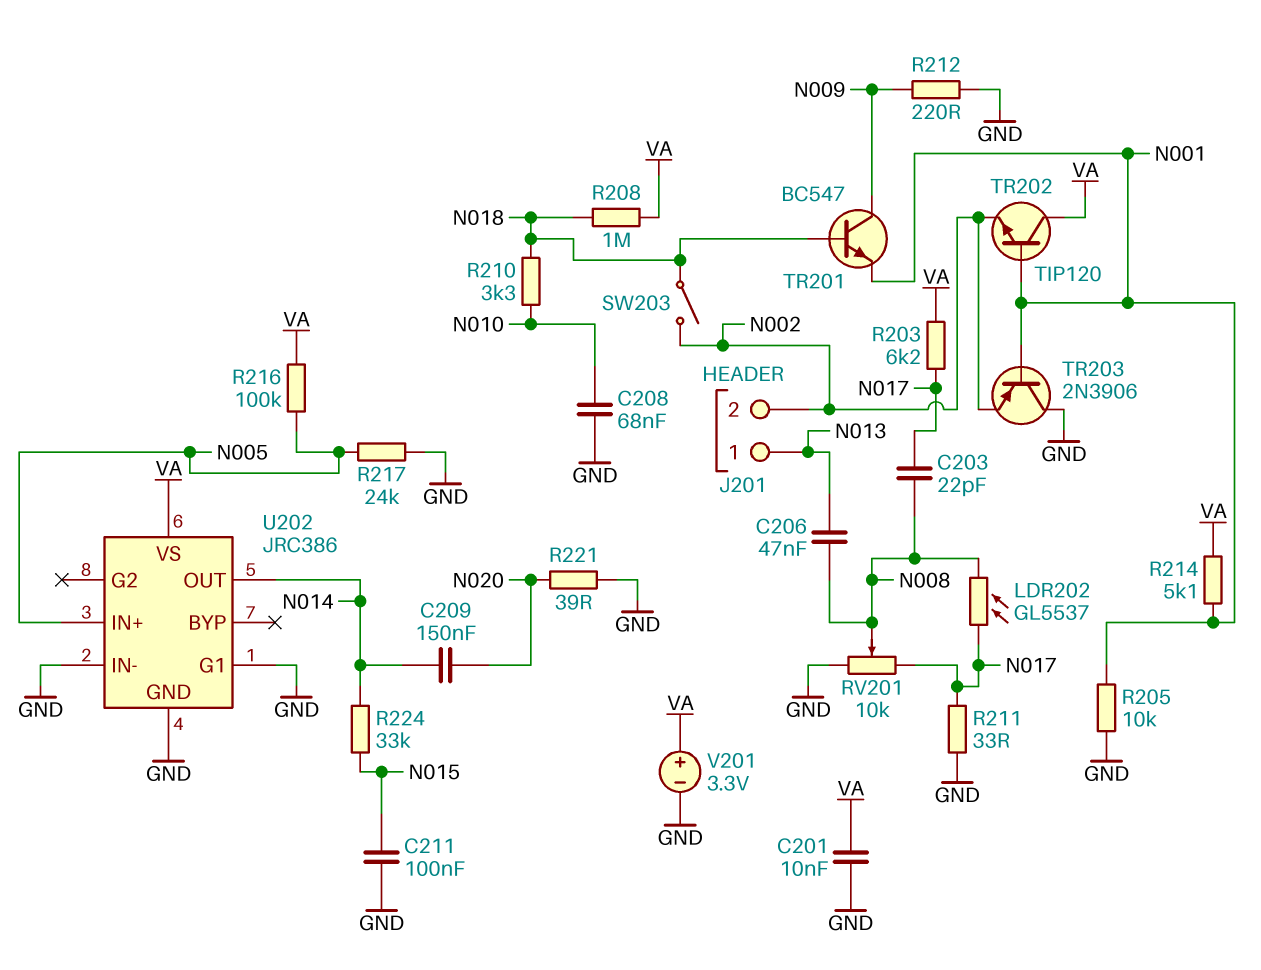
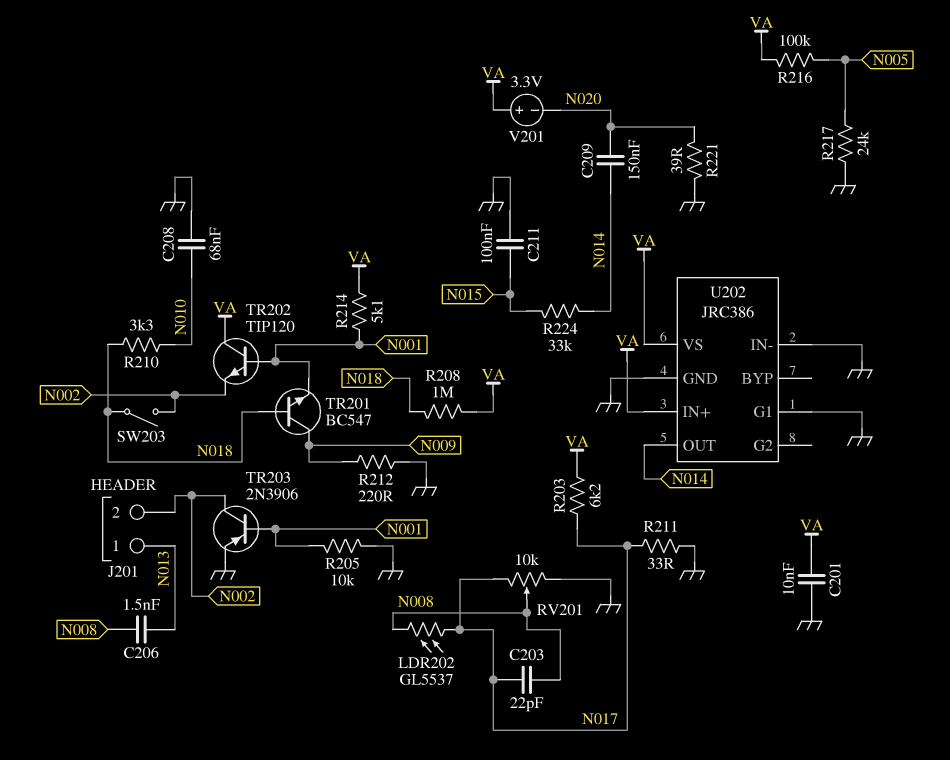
C206: 47nF (N008, N013) -> 1.5nF (N008, N013)
TR203: PNP 2N3906 (B N001, C GND, E N002) -> PNP 2N3906 (B N001, C N002, E GND)
U202 pin IN+: N005 -> VA
V201: 3.3V (plus VA, minus GND) -> 3.3V (plus VA, minus N020)

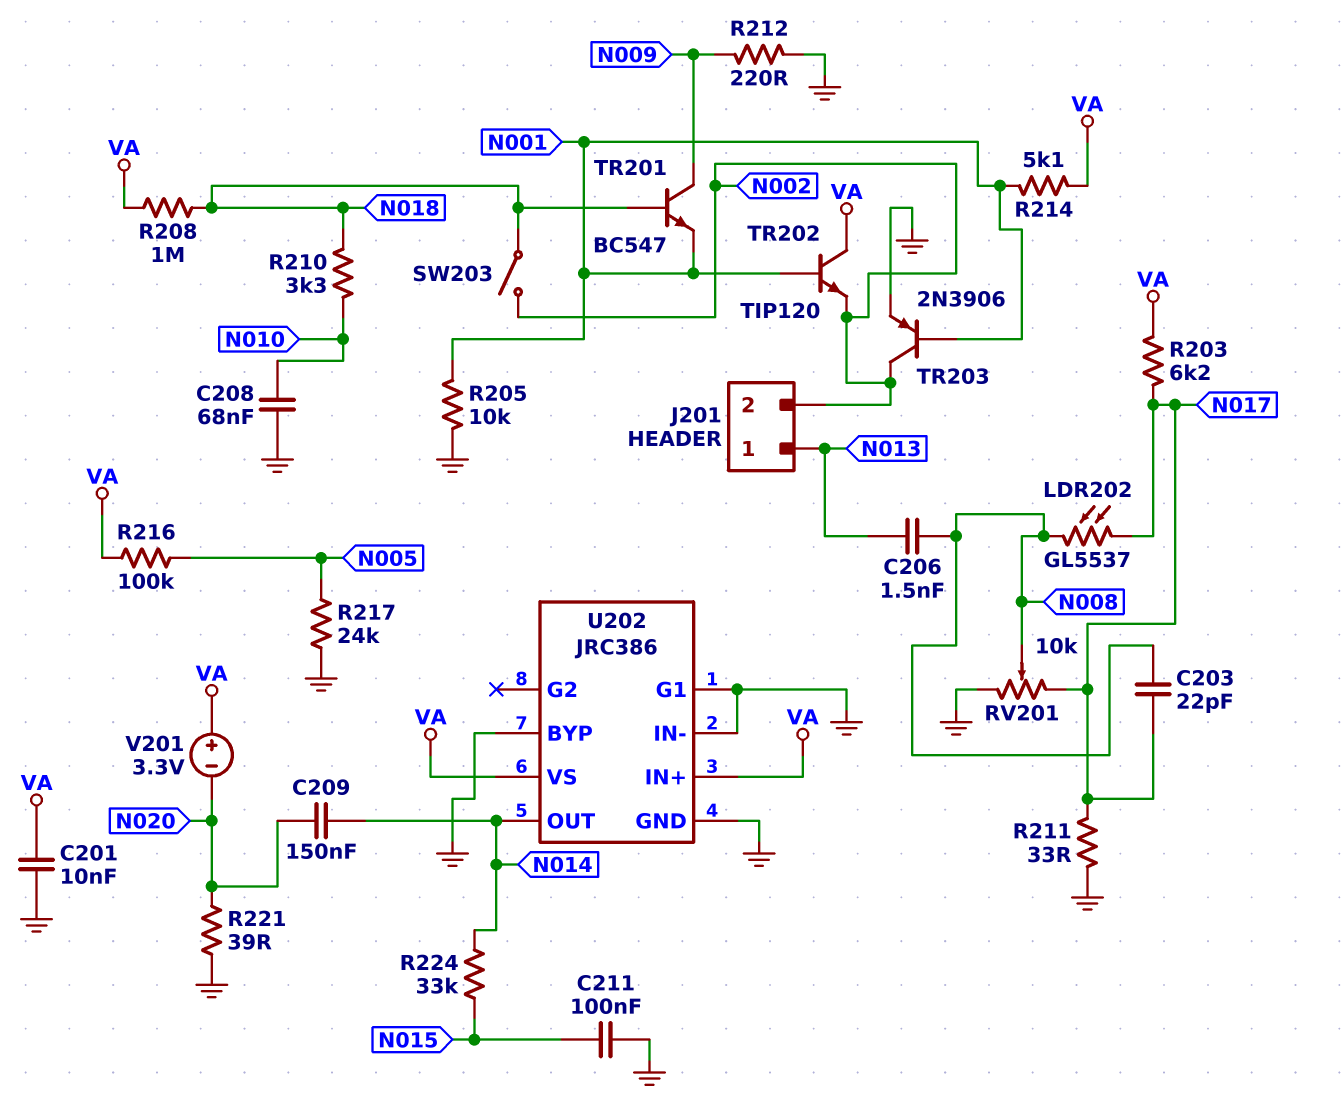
U202 pin BYP: none -> GND

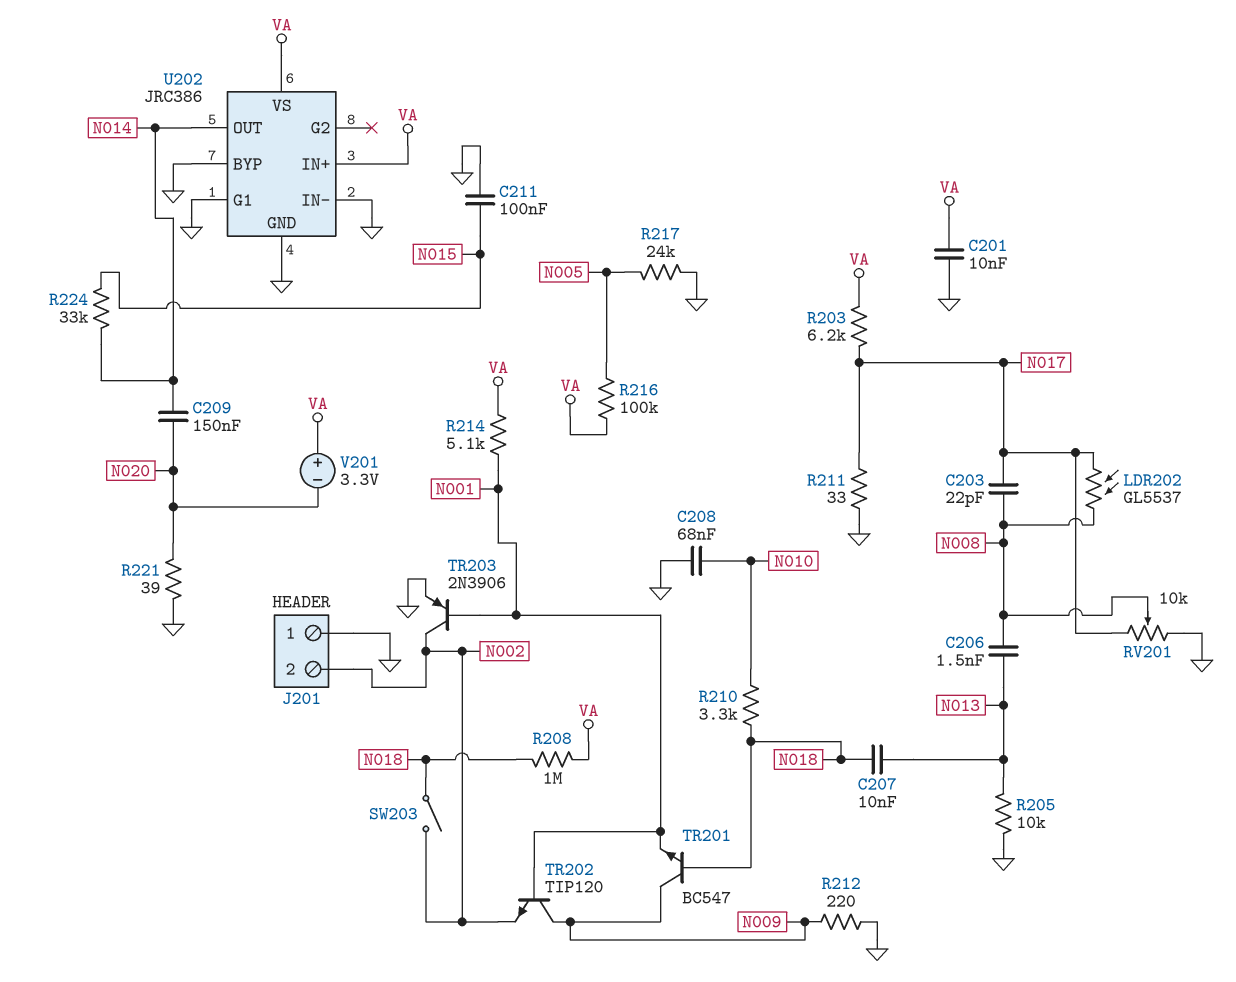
C207: none -> 10nF (N013, N018)
J201 pin 1: N013 -> GND
R205: 10k (GND, N001) -> 10k (GND, N013)
TR202: NPN TIP120 (B N001, C VA, E N002) -> NPN TIP120 (B N001, C N009, E N002)

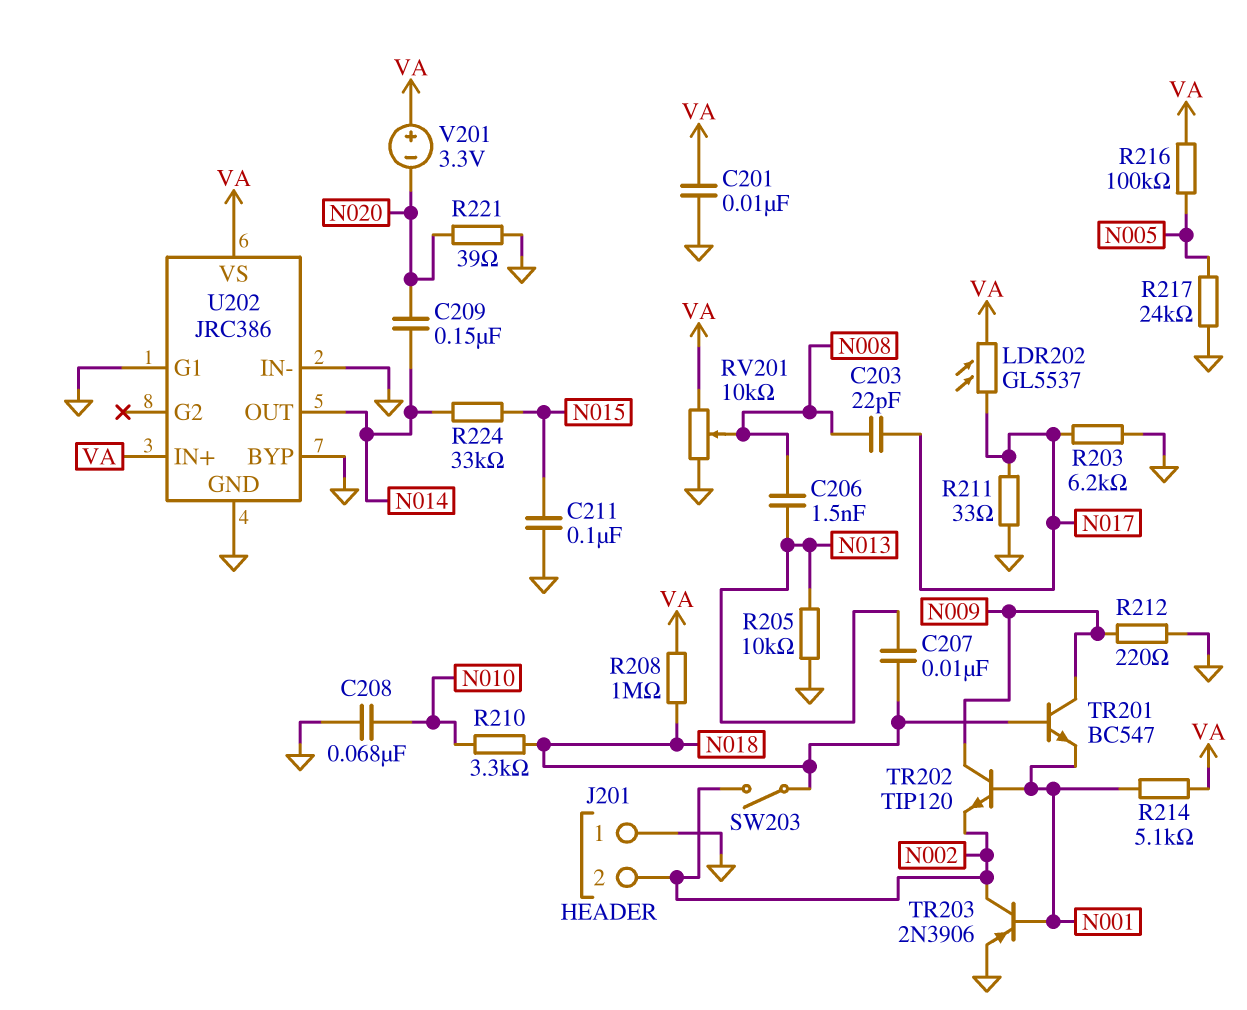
LDR202: GL5537 (N008, N017) -> GL5537 (N017, VA)
R203: 6.2k (N017, VA) -> 6.2k (GND, N017)
RV201: 10k (GND, N017, wiper N008) -> 10k (GND, VA, wiper N008)

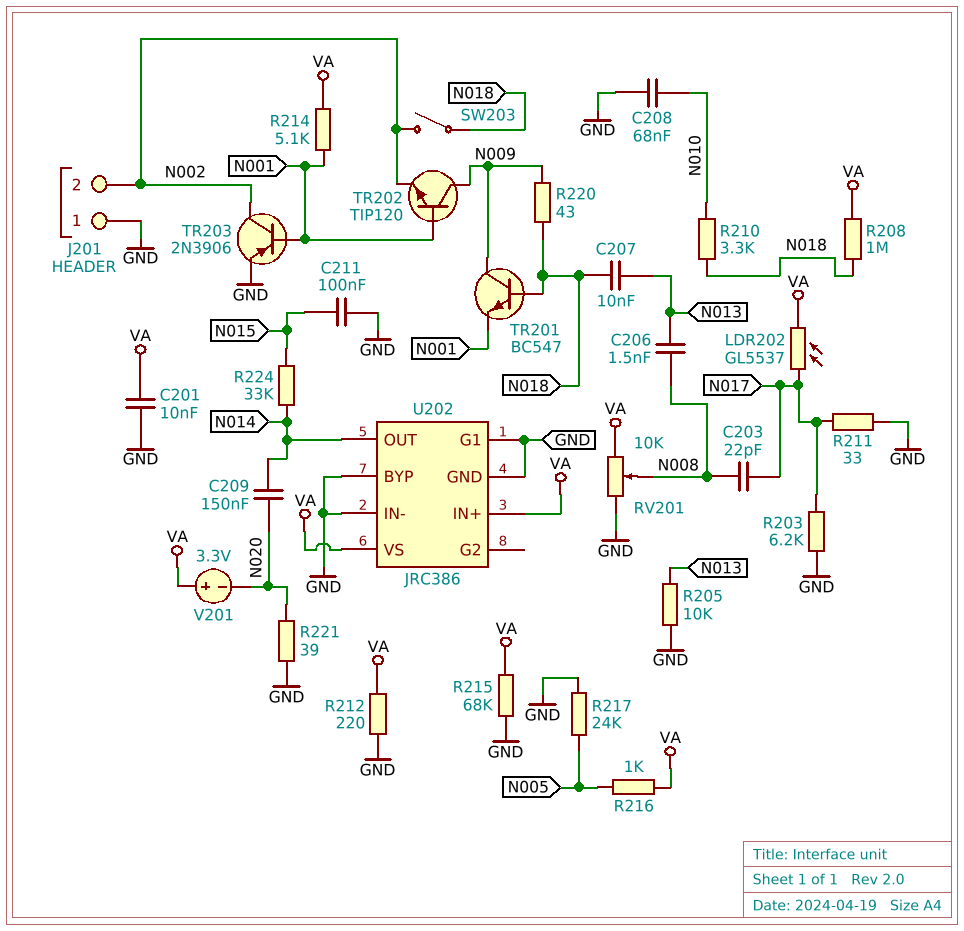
R212: 220 (GND, N009) -> 220 (GND, VA)
R215: none -> 68k (GND, VA)
R216: 100k (N005, VA) -> 1k (N005, VA)
R220: none -> 43 (N009, N018)

